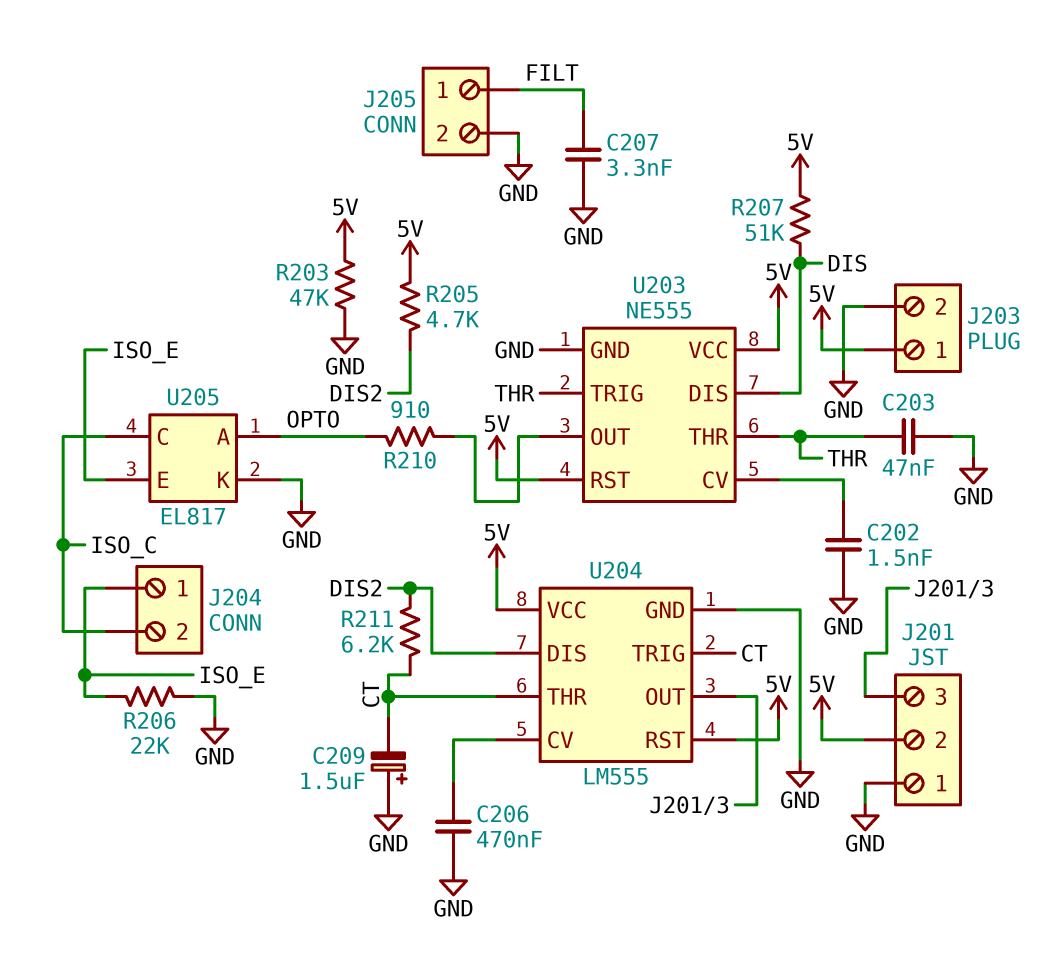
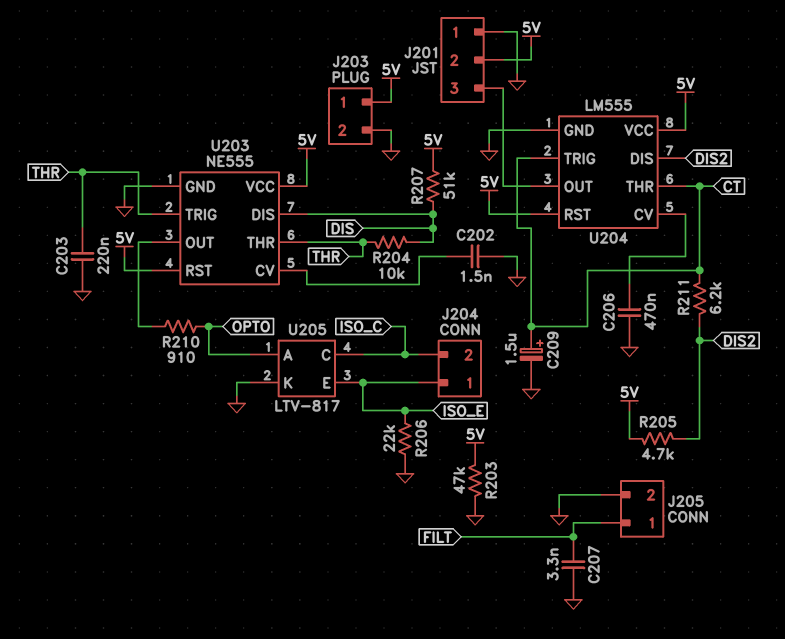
C203: 47nF (GND, THR) -> 220nF (GND, THR)
C209: 1.5uF (plus GND, minus CT) -> 1.5uF (plus CT, minus GND)
R204: none -> 10k (DIS, THR)
U205: EL817 -> LTV-817

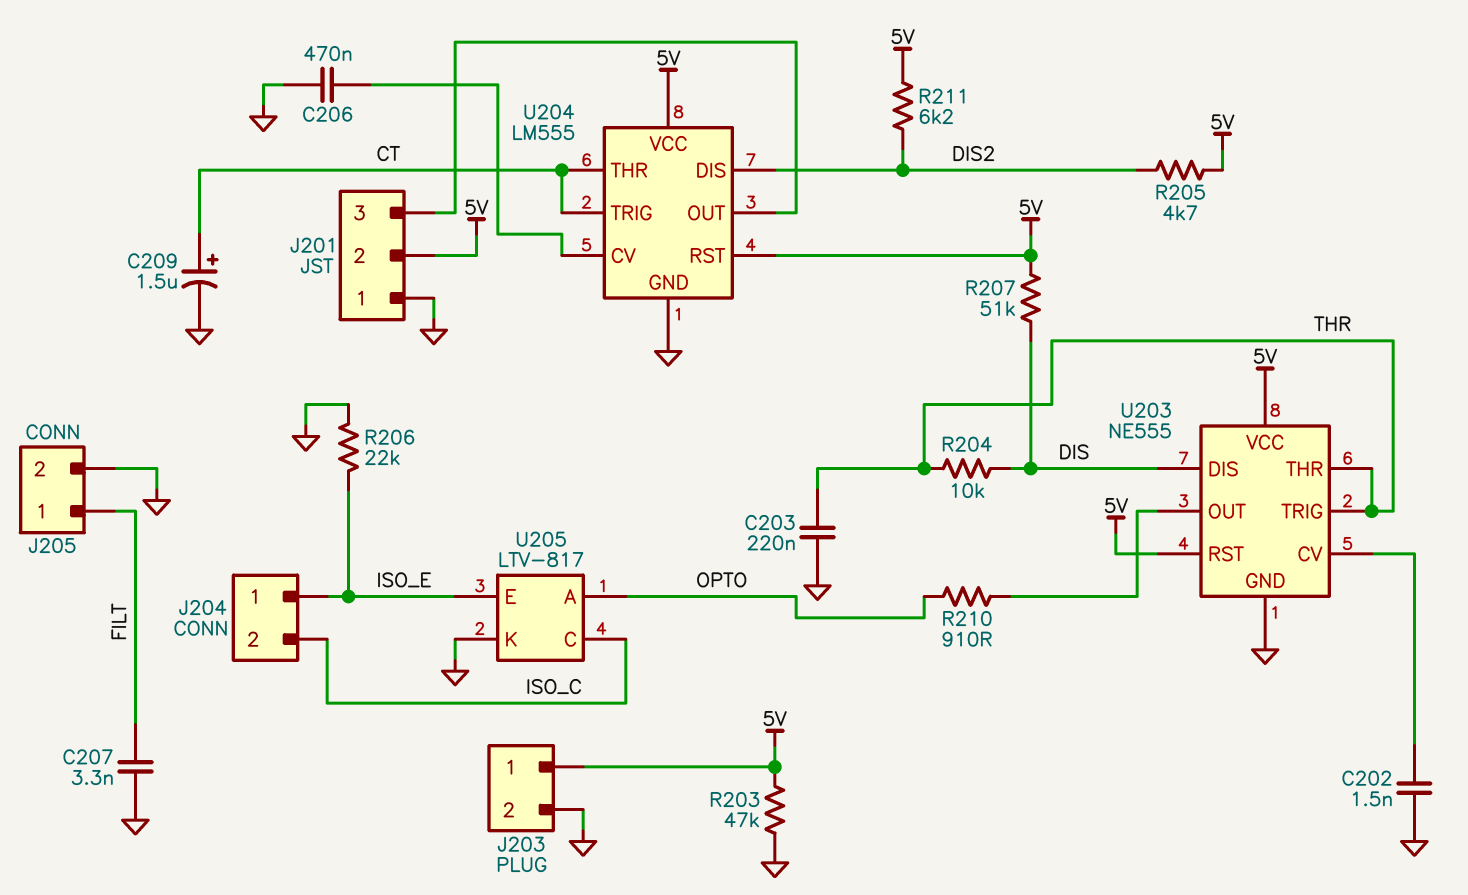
R211: 6.2k (CT, DIS2) -> 6.2k (5V, DIS2)

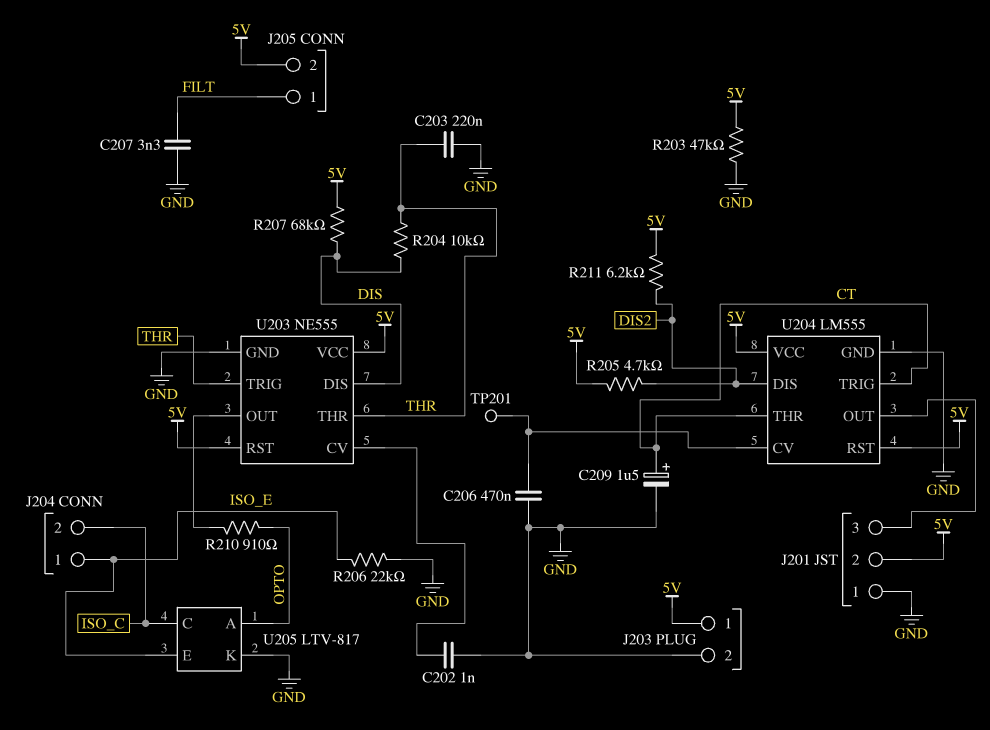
C202: 1.5nF (GND, U203/CV) -> 1nF (GND, U203/CV)
J205 pin 2: GND -> 5V
R207: 51k (5V, DIS) -> 68k (5V, DIS)
TP201: none -> test point (U204/CV)

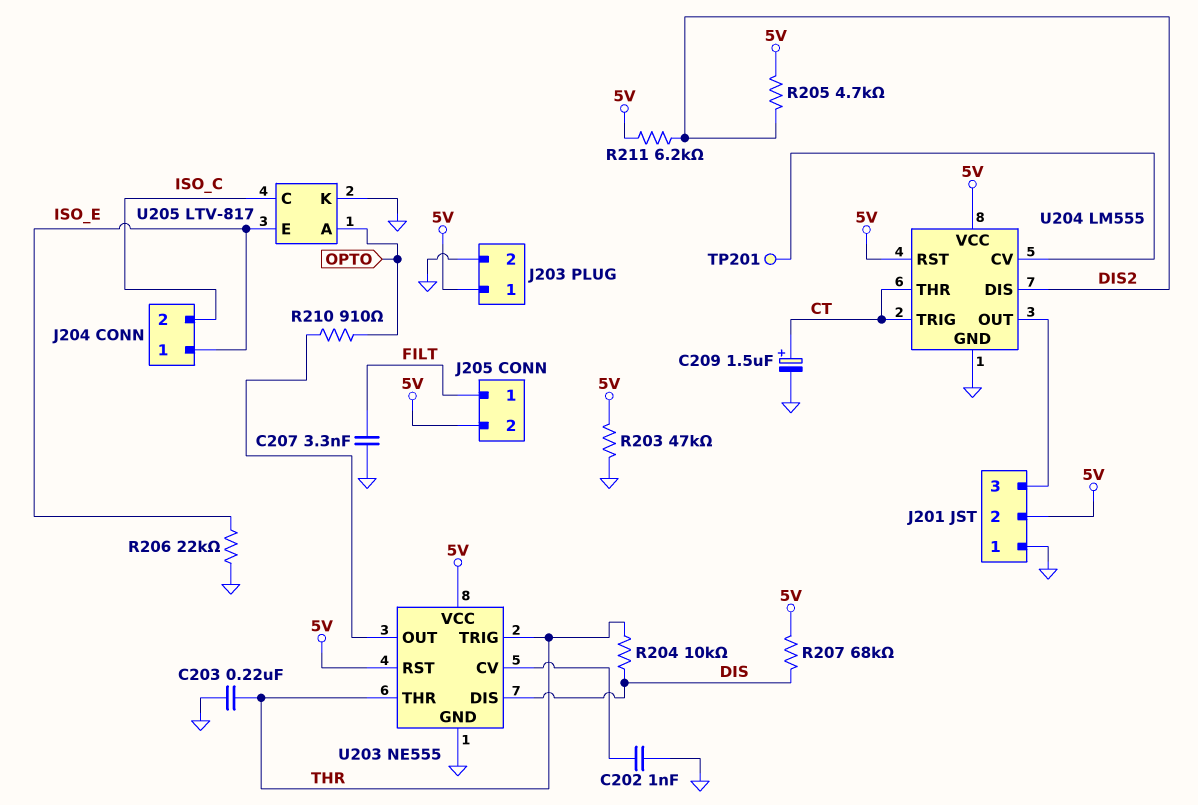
C206: 470nF (GND, U204/CV) -> none

